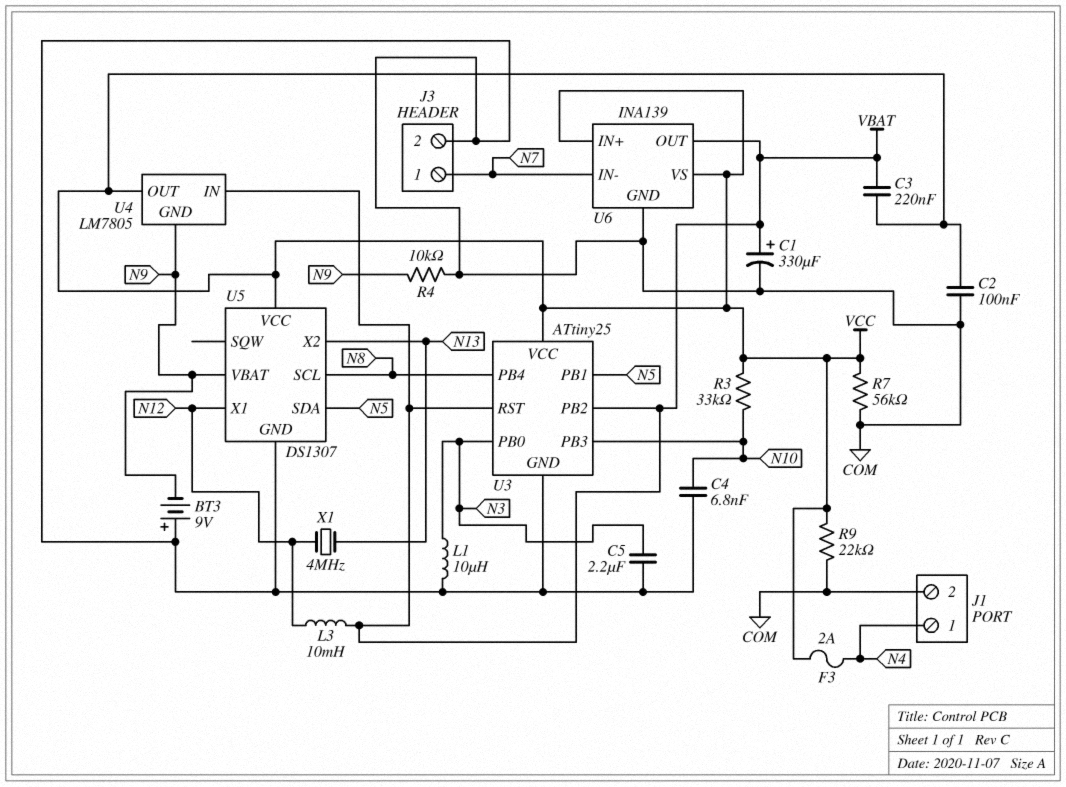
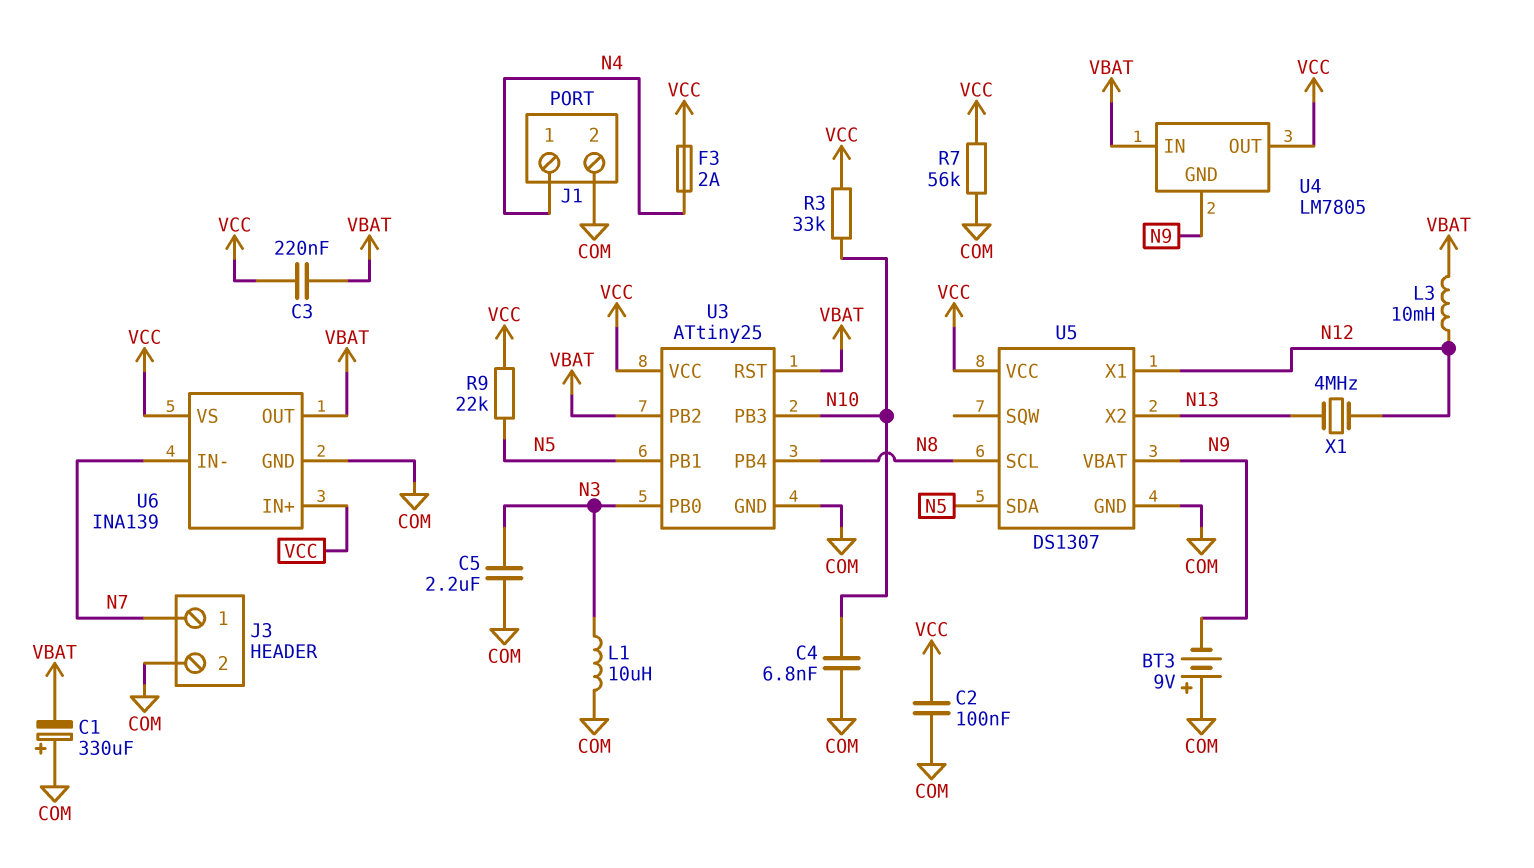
C1: 330uF (plus VBAT, minus COM) -> 330uF (plus COM, minus VBAT)
R4: 10k (COM, N9) -> none
R9: 22k (COM, VCC) -> 22k (N5, VCC)

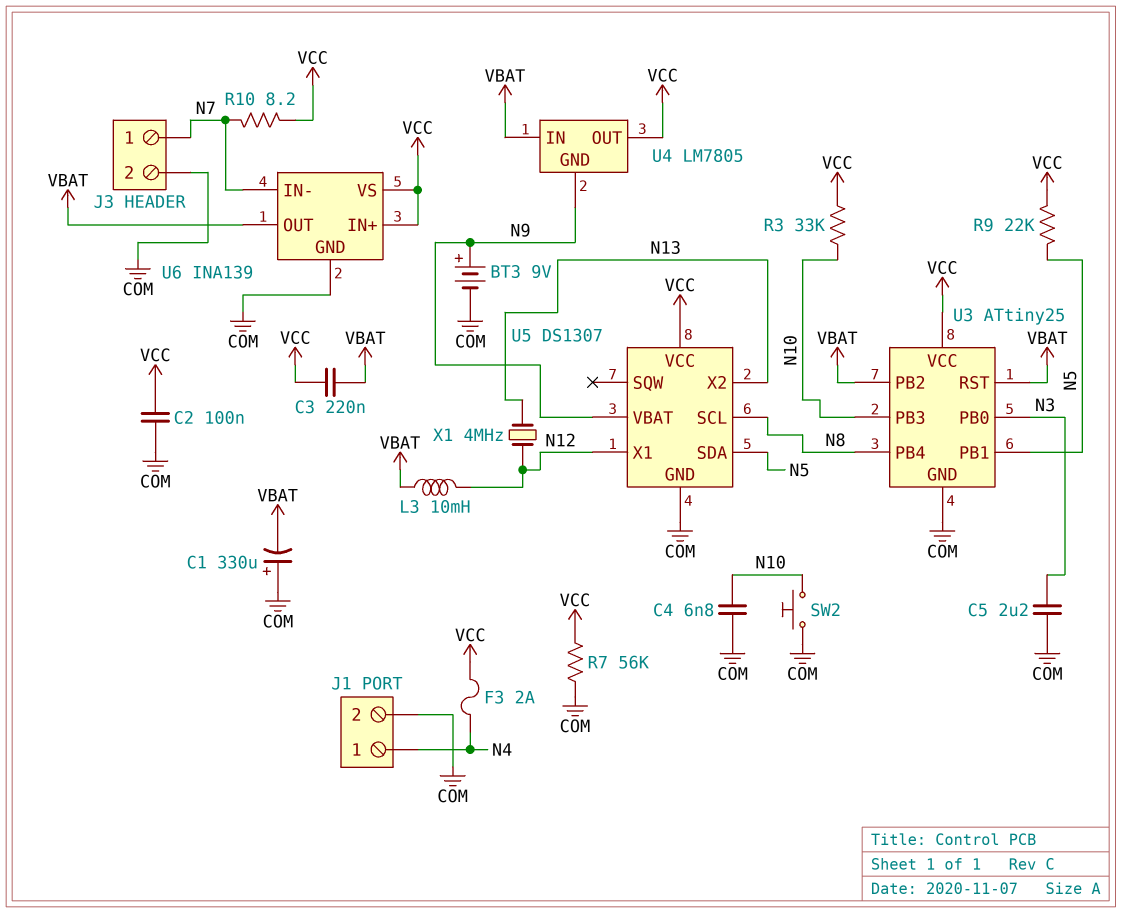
BT3: 9V (plus COM, minus N9) -> 9V (plus N9, minus COM)
L1: 10uH (COM, N3) -> none
R10: none -> 8.2 (N7, VCC)
SW2: none -> button (COM, N10)

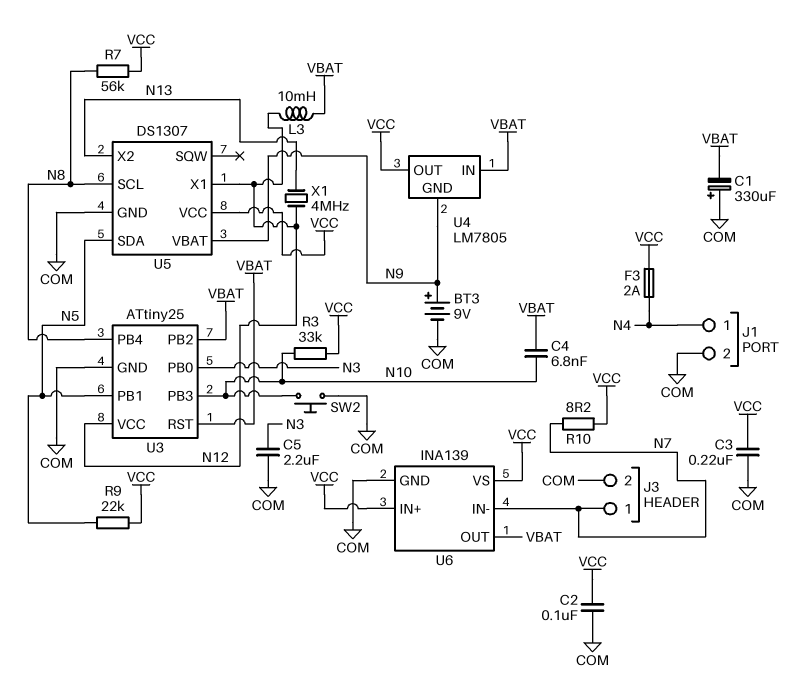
C3: 220nF (VBAT, VCC) -> 220nF (COM, VCC)
C4: 6.8nF (COM, N10) -> 6.8nF (N10, VBAT)
R7: 56k (COM, VCC) -> 56k (N8, VCC)
U3 pin VCC: VCC -> N12

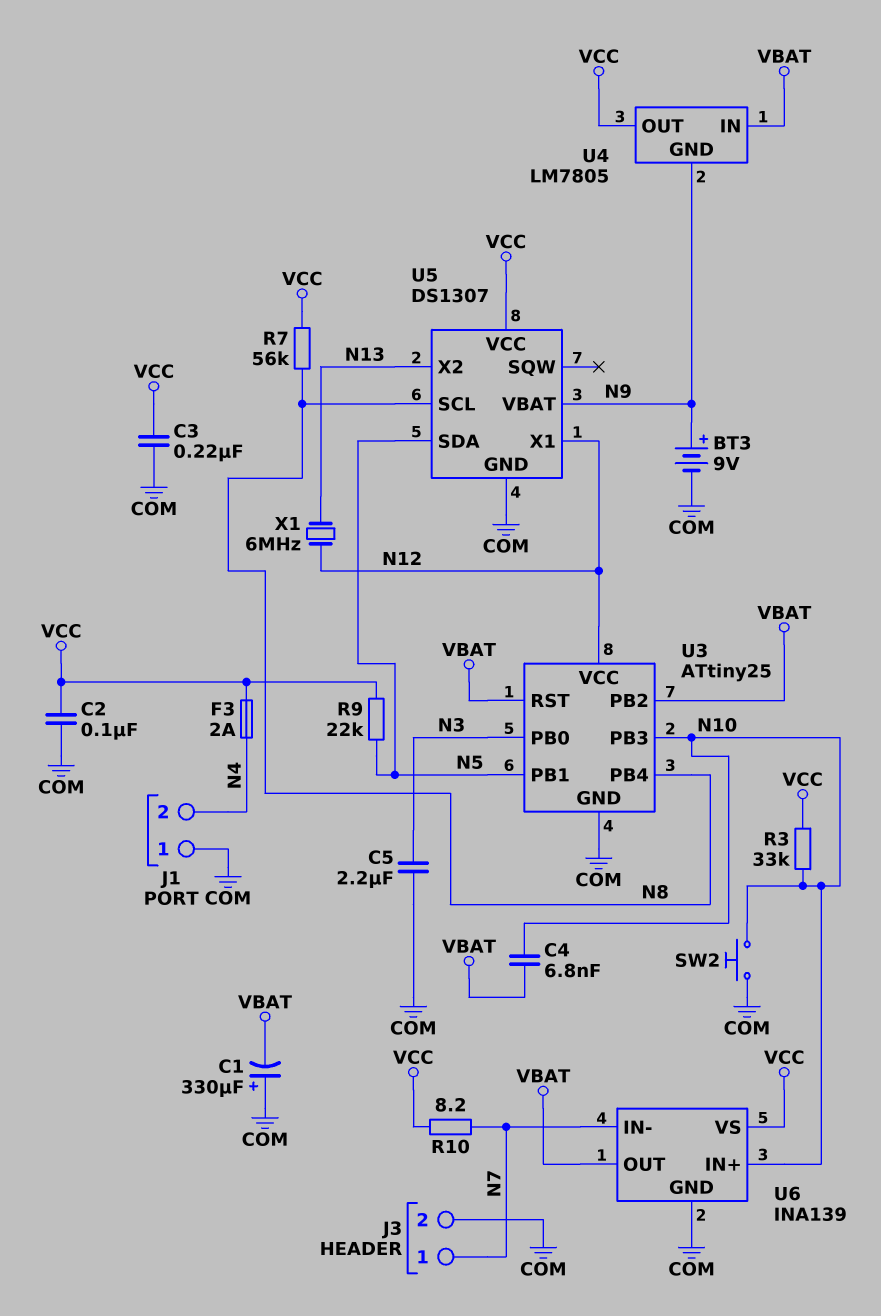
J1 pin 1: N4 -> COM
J1 pin 2: COM -> N4
L3: 10mH (N12, VBAT) -> none
U6 pin IN+: VCC -> N10
X1: 4MHz (N12, N13) -> 6MHz (N12, N13)

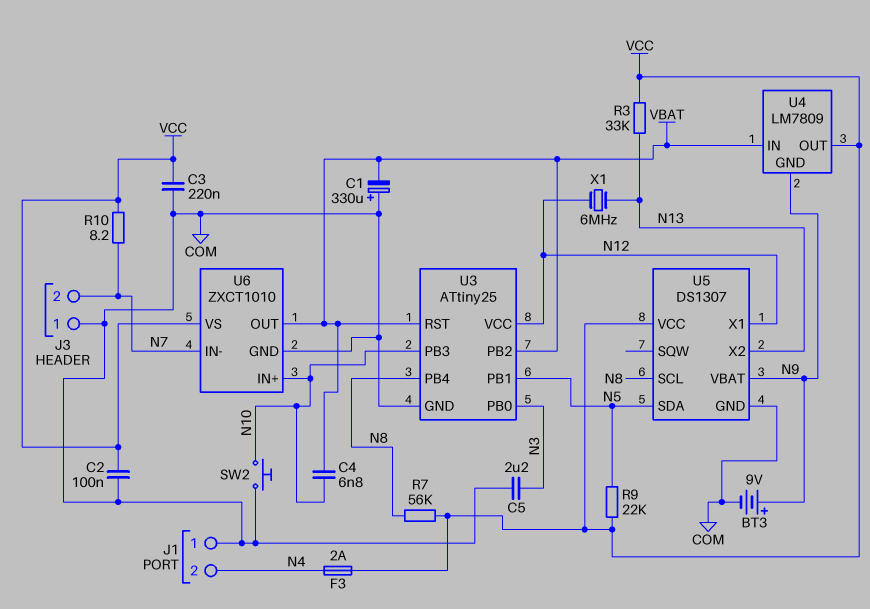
J3 pin 1: N7 -> COM
J3 pin 2: COM -> N7
R3: 33k (N10, VCC) -> 33k (N13, VCC)
U4: LM7805 -> LM7809
U6: INA139 -> ZXCT1010

